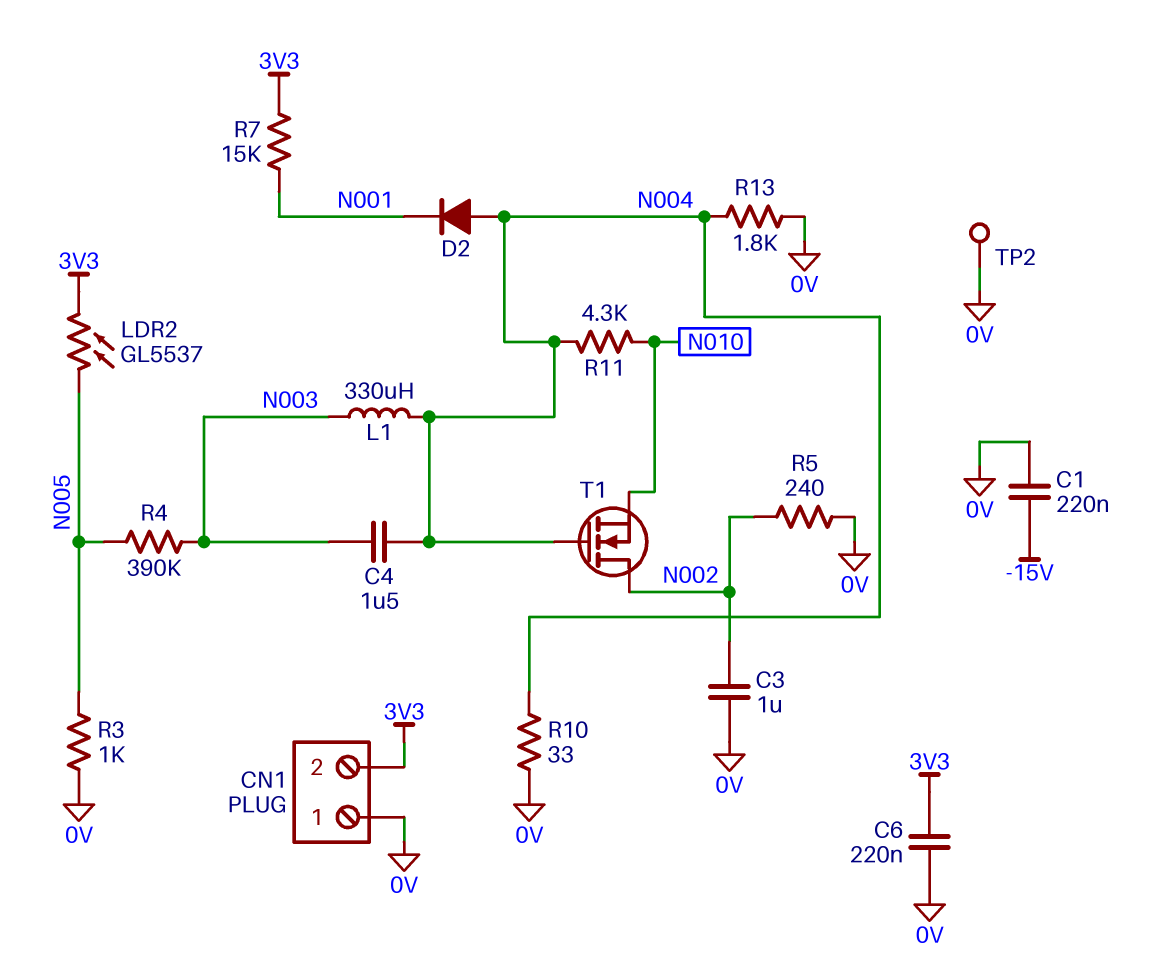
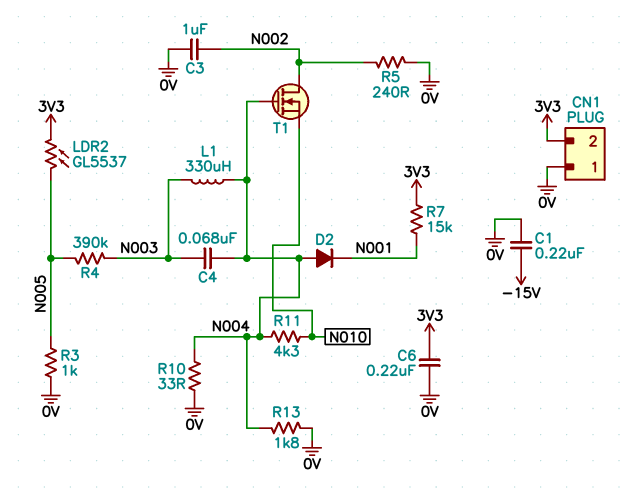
C4: 1.5uF (N003, N004) -> 68nF (N003, N004)
TP2: test point (0V) -> none

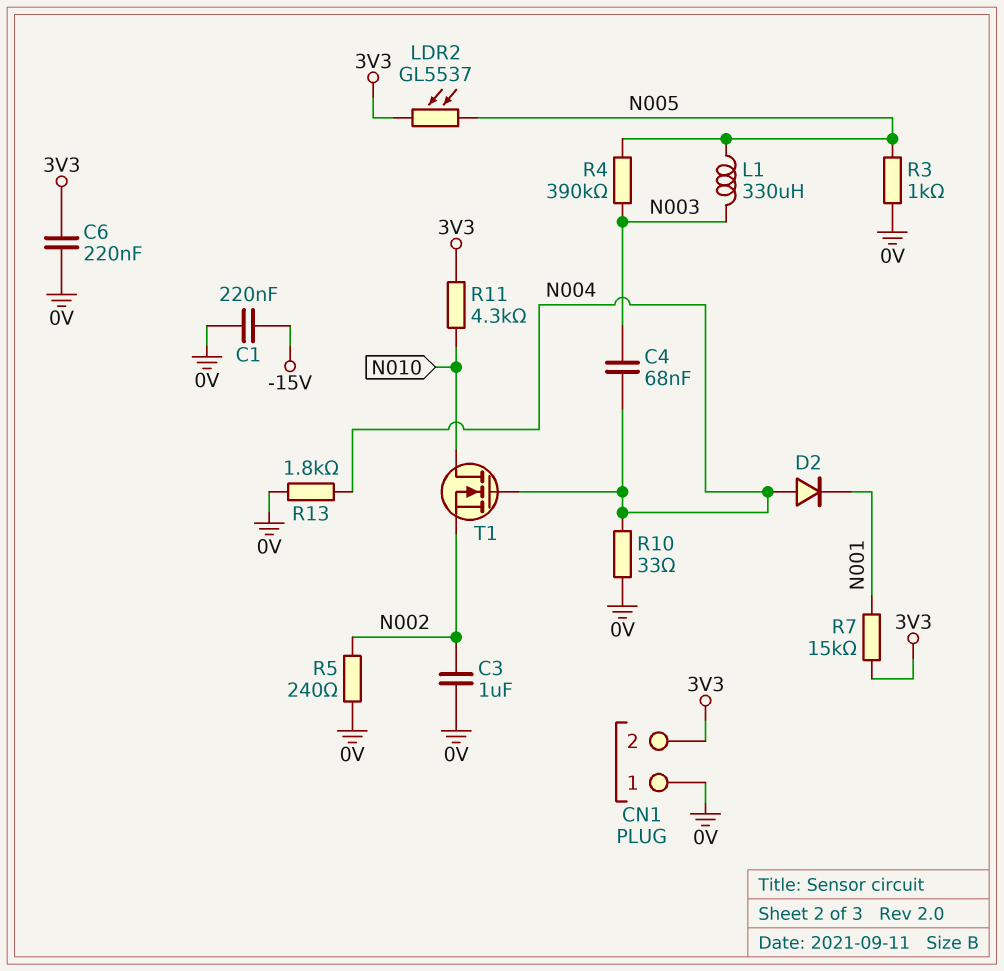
L1: 330uH (N003, N004) -> 330uH (N003, N005)
R11: 4.3k (N004, N010) -> 4.3k (3V3, N010)
T1: NMOS (G N004, D N002, S N010) -> NMOS (G N004, D N010, S N002)

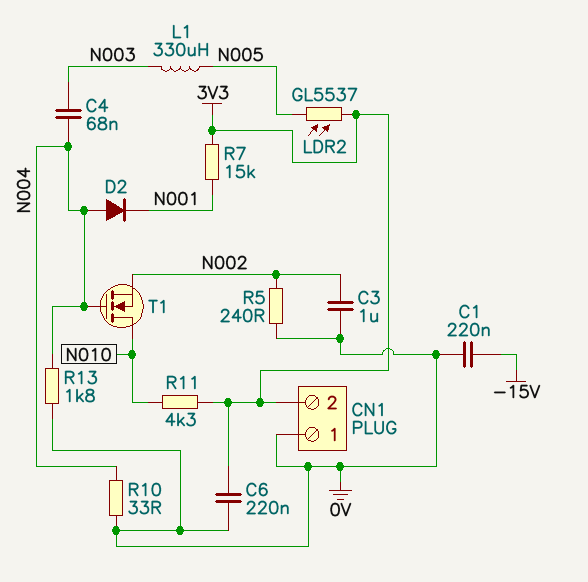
R3: 1k (0V, N005) -> none
R4: 390k (N003, N005) -> none

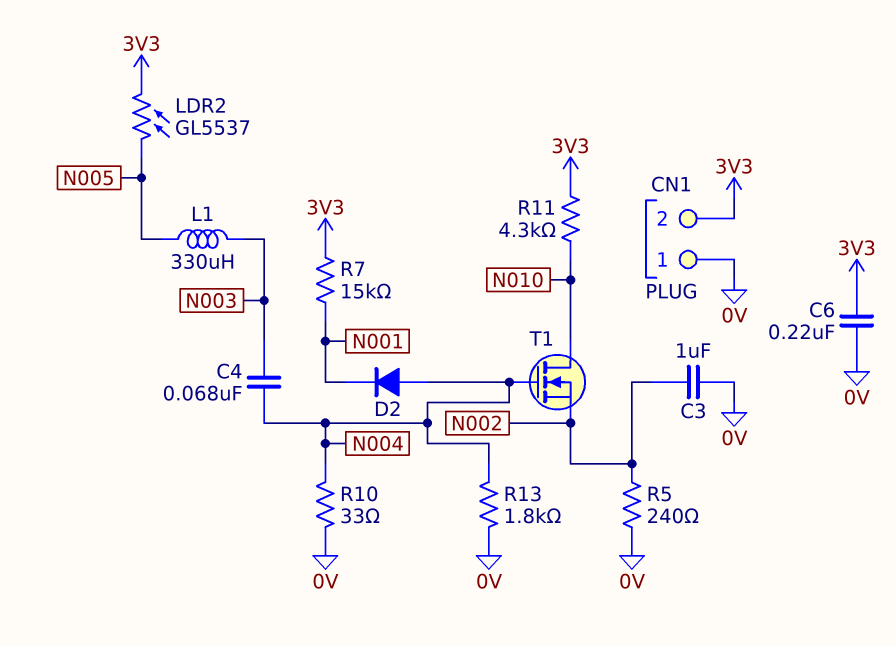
C1: 220nF (-15V, 0V) -> none

